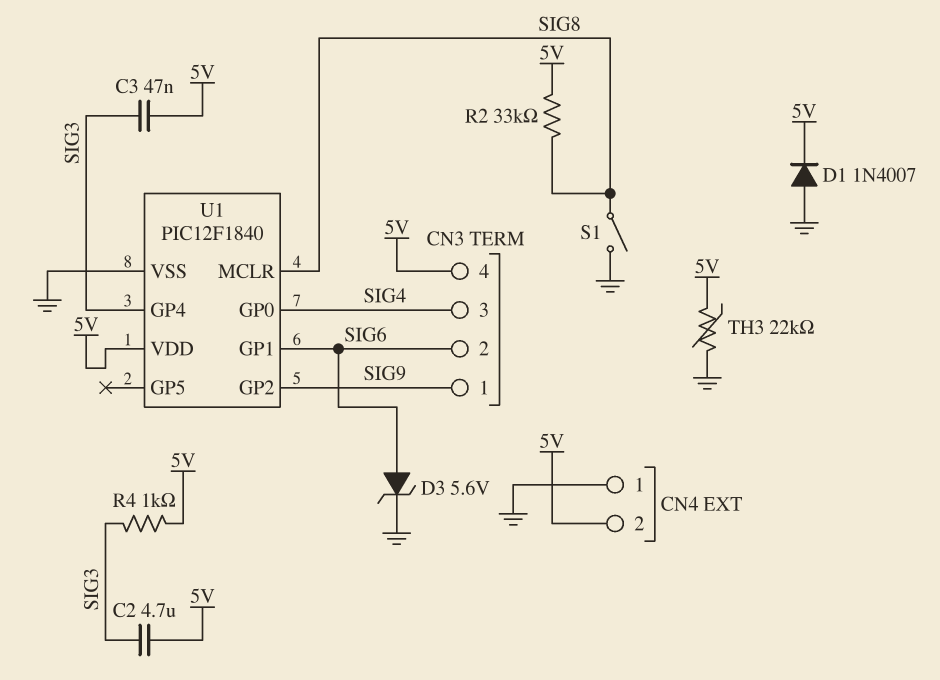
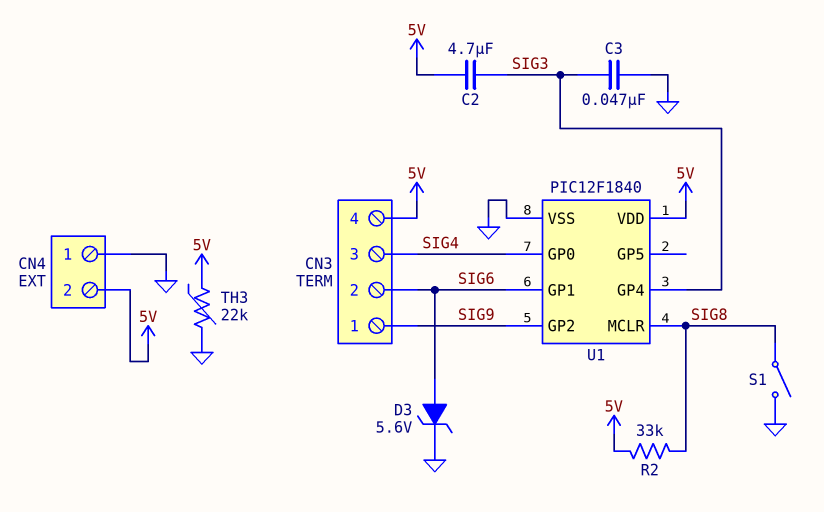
C3: 47nF (5V, SIG3) -> 47nF (GND, SIG3)
D1: diode 1N4007 (A GND, K 5V) -> none
R4: 1k (5V, SIG3) -> none

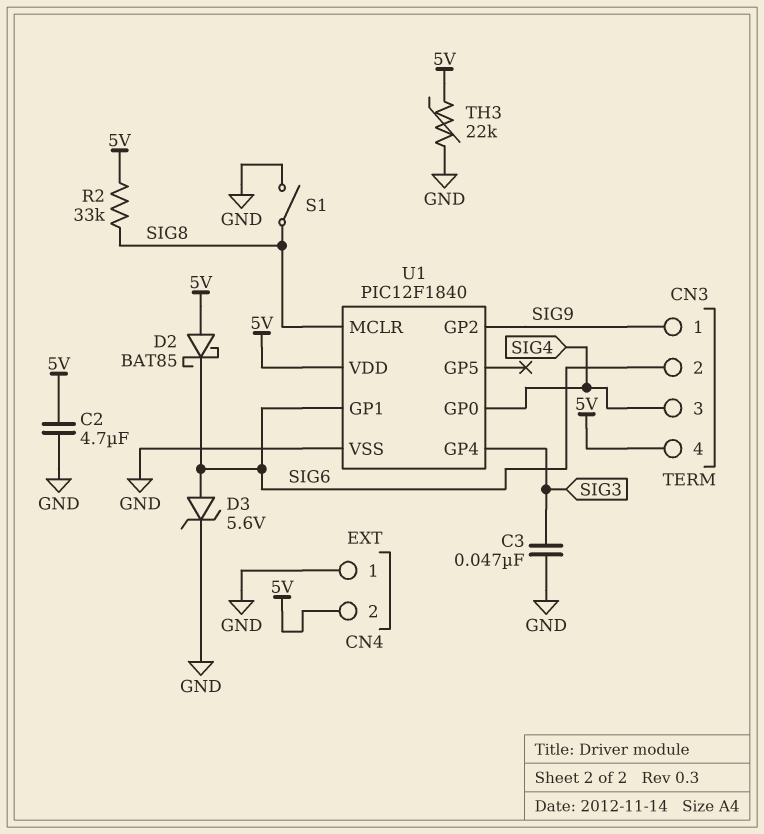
C2: 4.7uF (5V, SIG3) -> 4.7uF (5V, GND)
D2: none -> schottky BAT85 (A 5V, K SIG6)

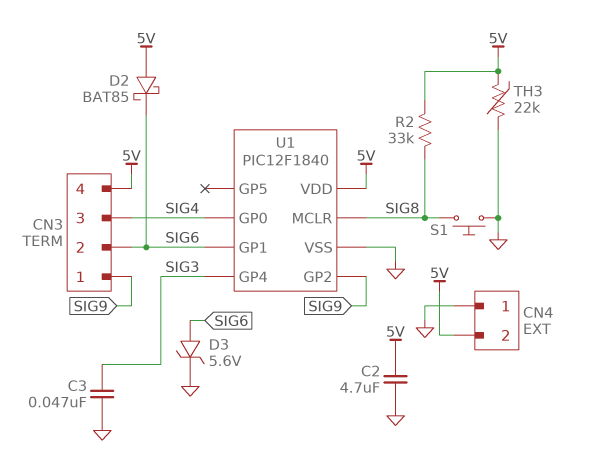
S1: switch (GND, SIG8) -> button (GND, SIG8)

